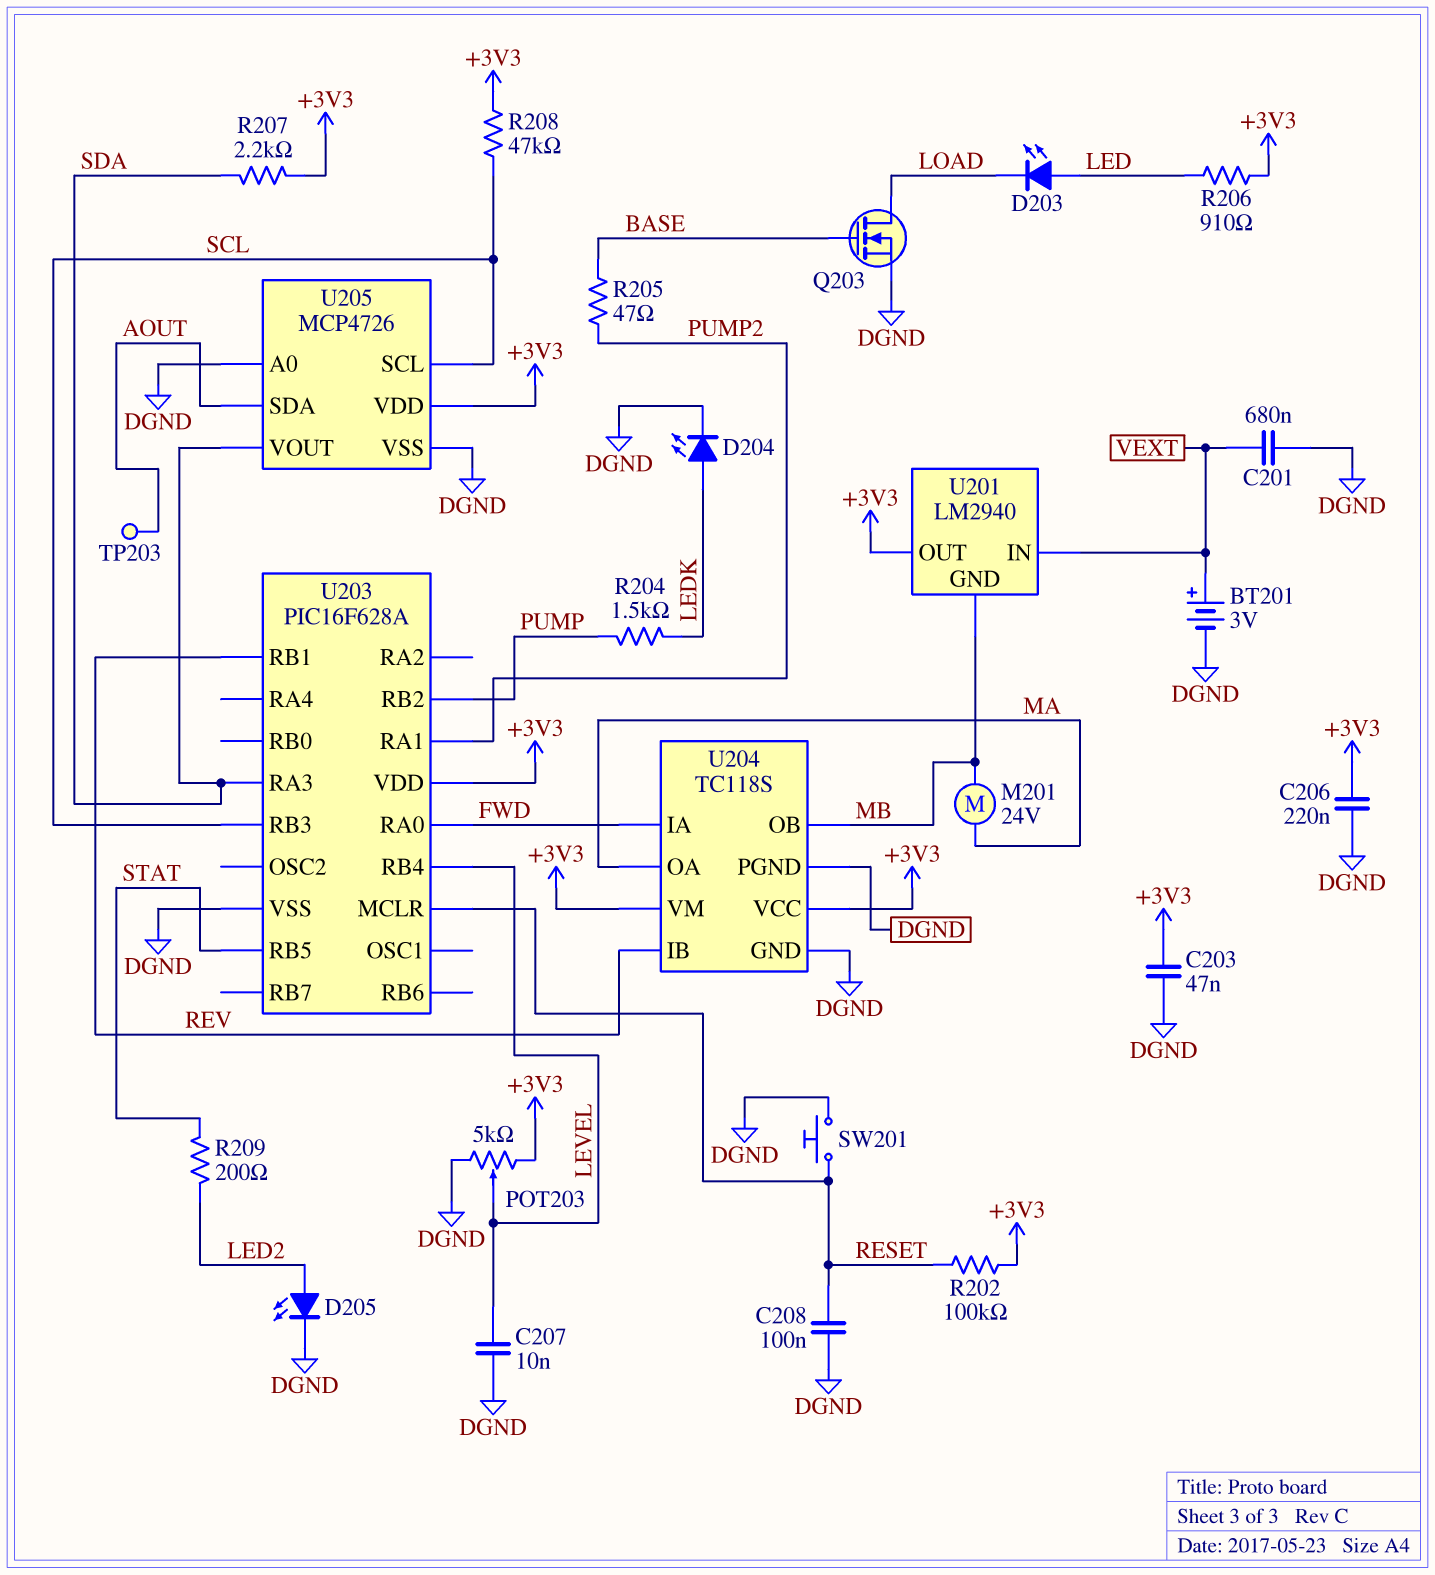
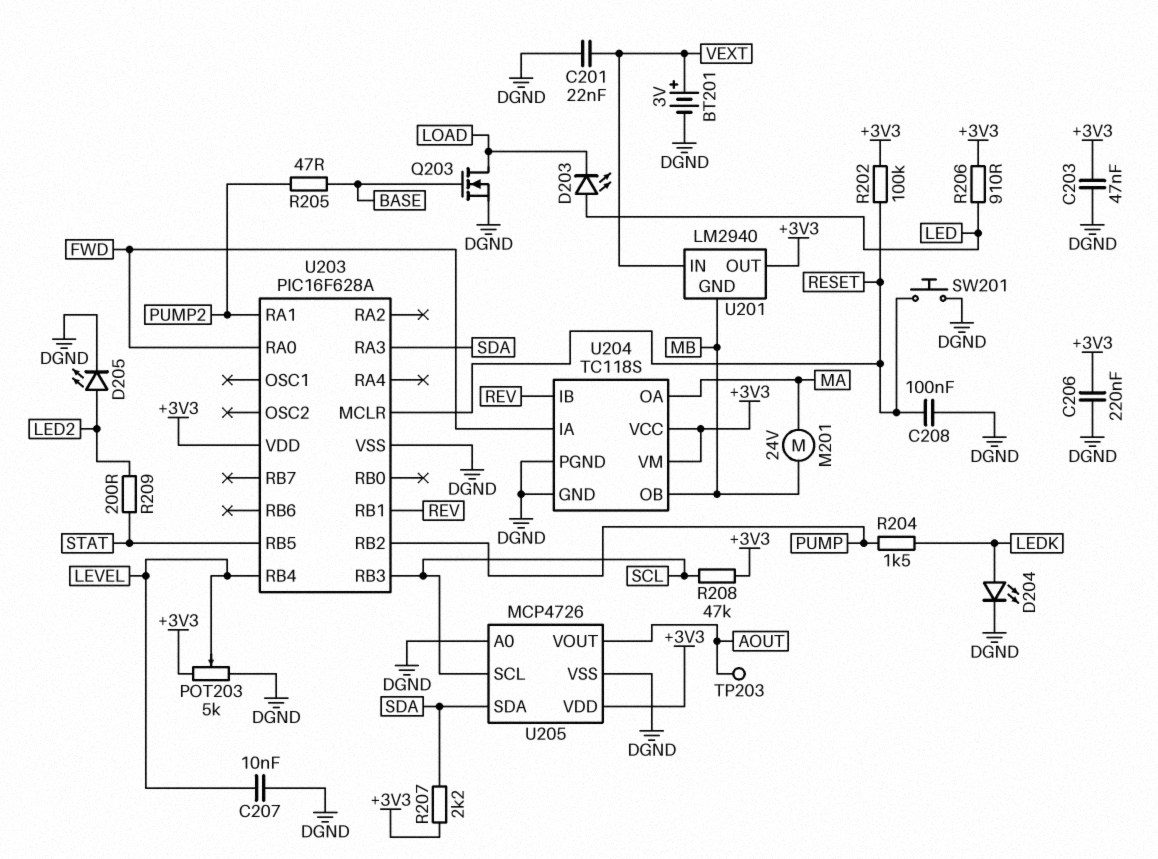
C201: 680nF (DGND, VEXT) -> 22nF (DGND, VEXT)
U205 pin SDA: AOUT -> SDA
U205 pin VOUT: SDA -> AOUT

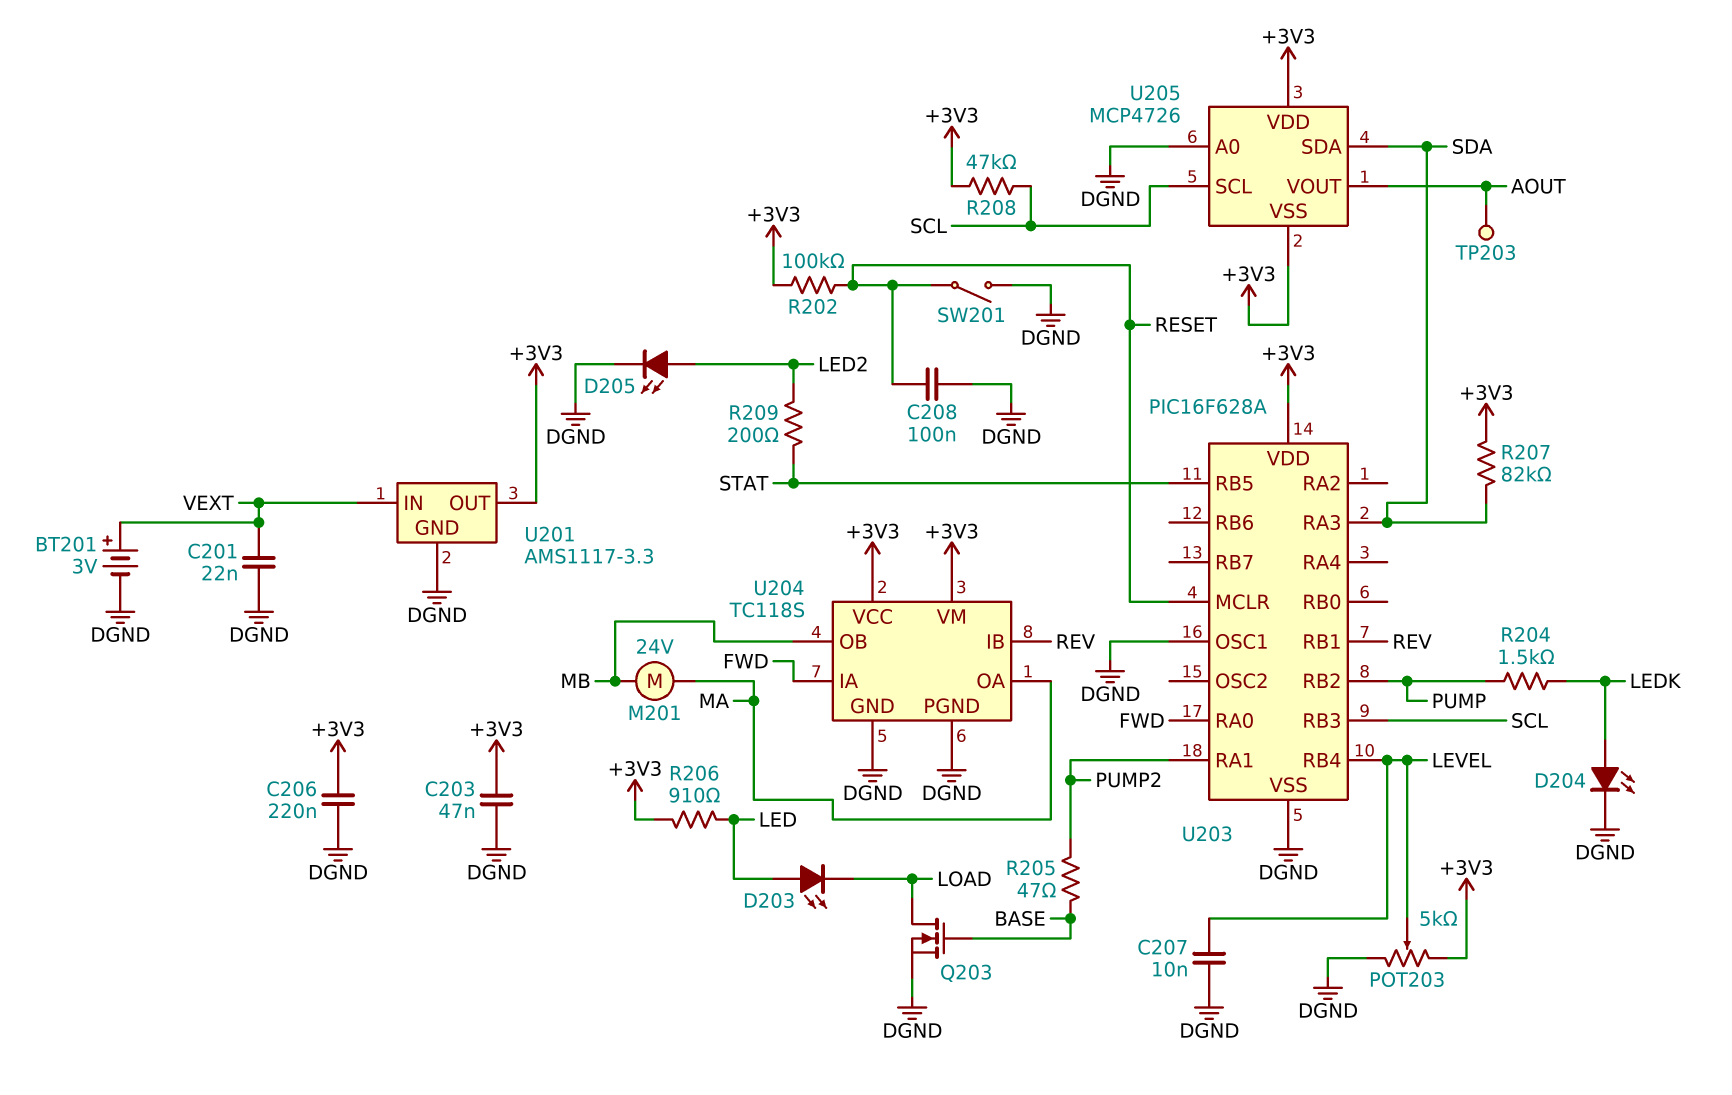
R207: 2.2k (+3V3, SDA) -> 82k (+3V3, SDA)
SW201: button (DGND, RESET) -> switch (DGND, RESET)
U201: LM2940 -> AMS1117-3.3
U201 pin GND: MB -> DGND
U203 pin OSC1: none -> DGND
U205 pin VSS: DGND -> +3V3

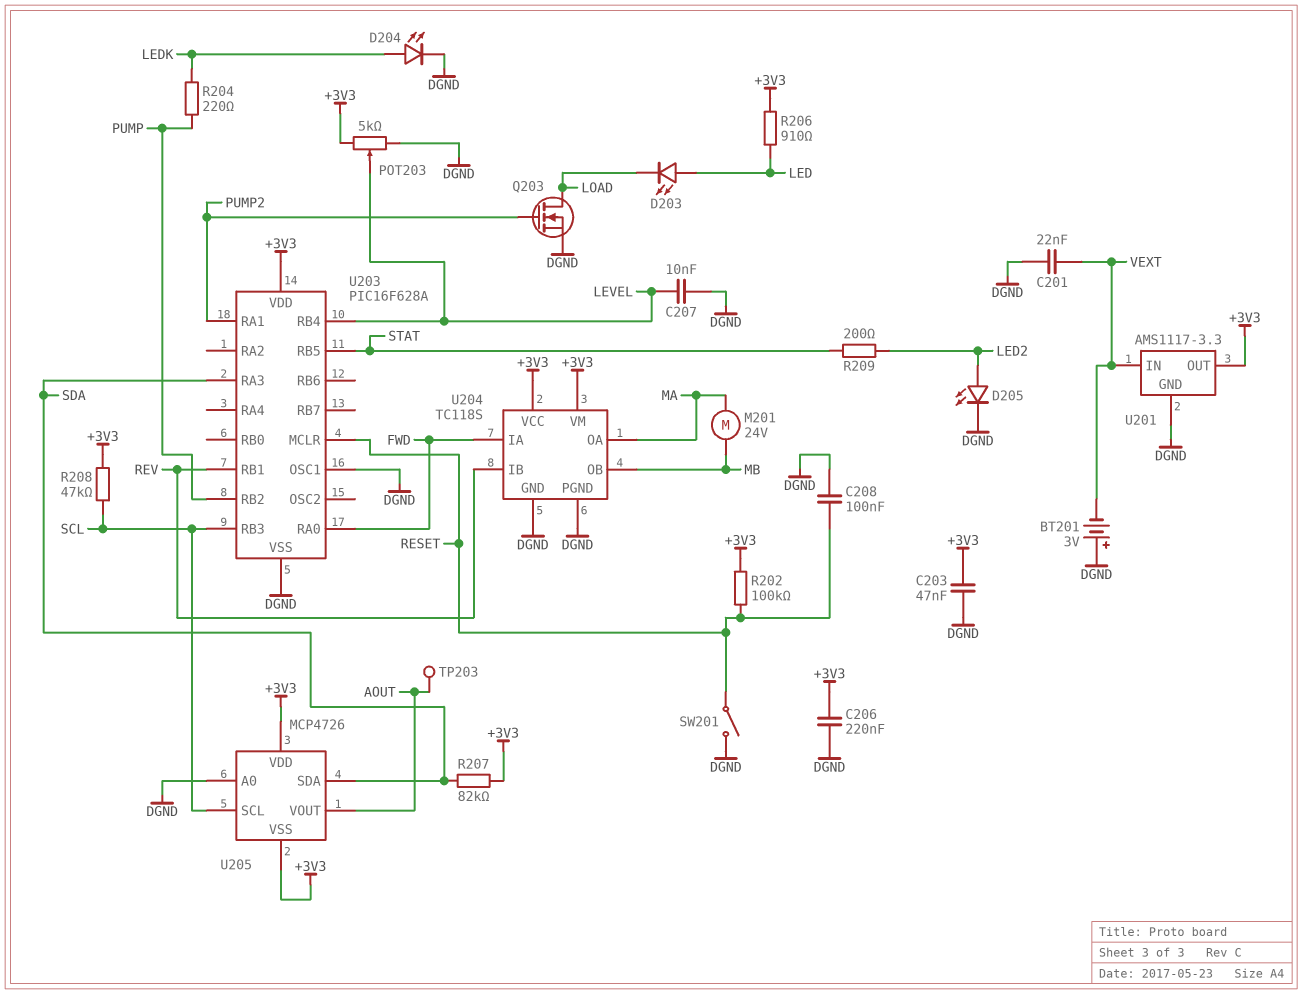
BT201: 3V (plus VEXT, minus DGND) -> 3V (plus DGND, minus VEXT)
Q203: NMOS (G BASE, D LOAD, S DGND) -> NMOS (G PUMP2, D LOAD, S DGND)
R204: 1.5k (LEDK, PUMP) -> 220 (LEDK, PUMP)
R205: 47 (BASE, PUMP2) -> none

